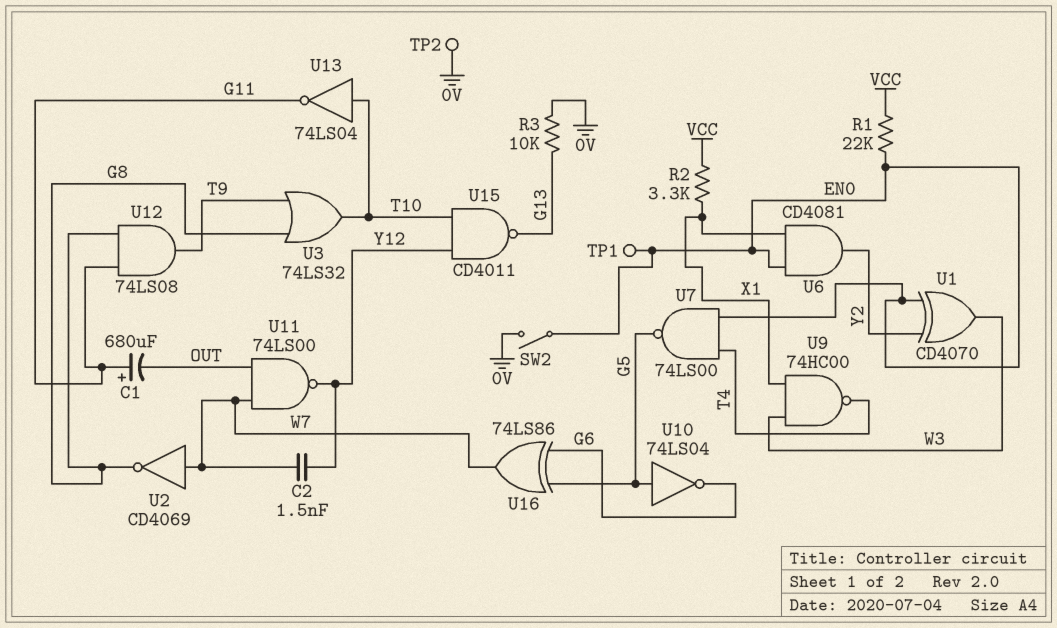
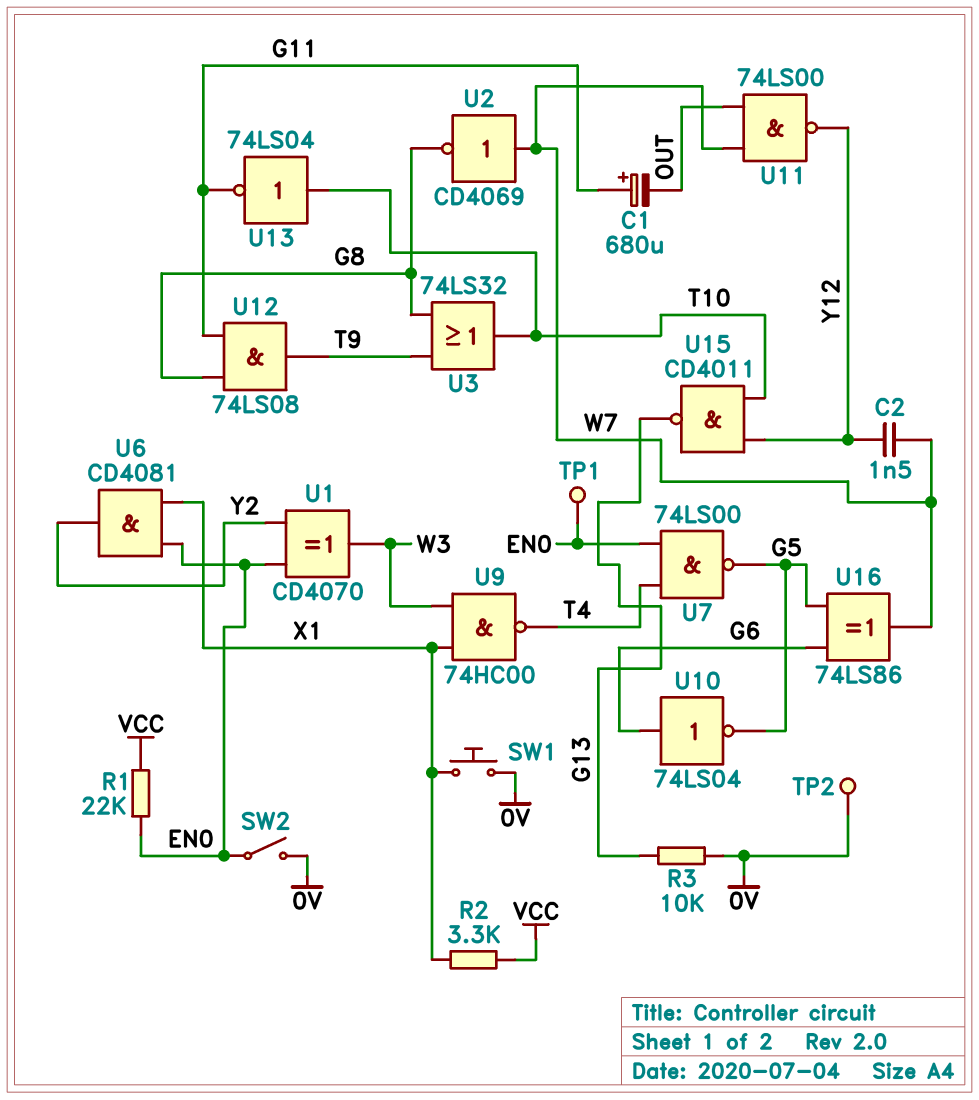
SW1: none -> button (0V, X1)
U10: NOT 74LS04 (in G5, out G6) -> NOT 74LS04 (in G6, out G5)

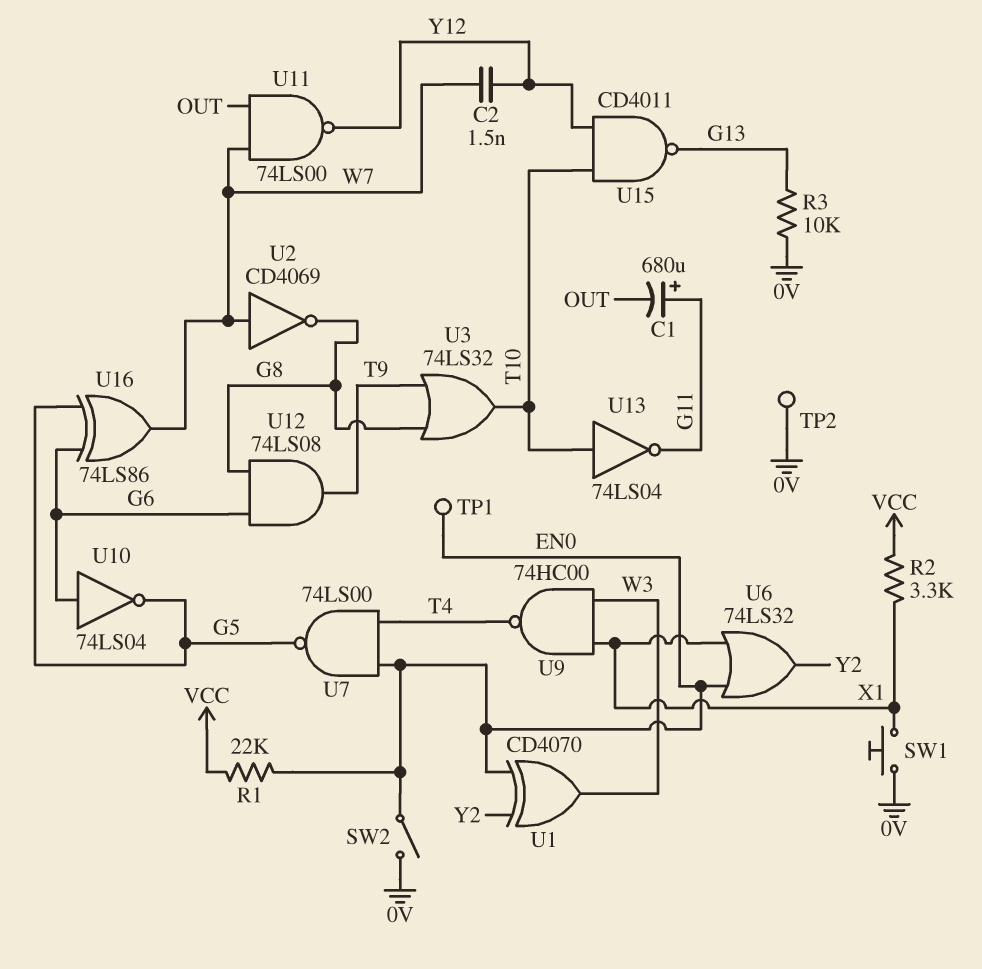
U6: AND CD4081 (in EN0, in X1, out Y2) -> OR 74LS32 (in EN0, in X1, out Y2)
U12: AND 74LS08 (in G8, in G11, out T9) -> AND 74LS08 (in G6, in G8, out T9)

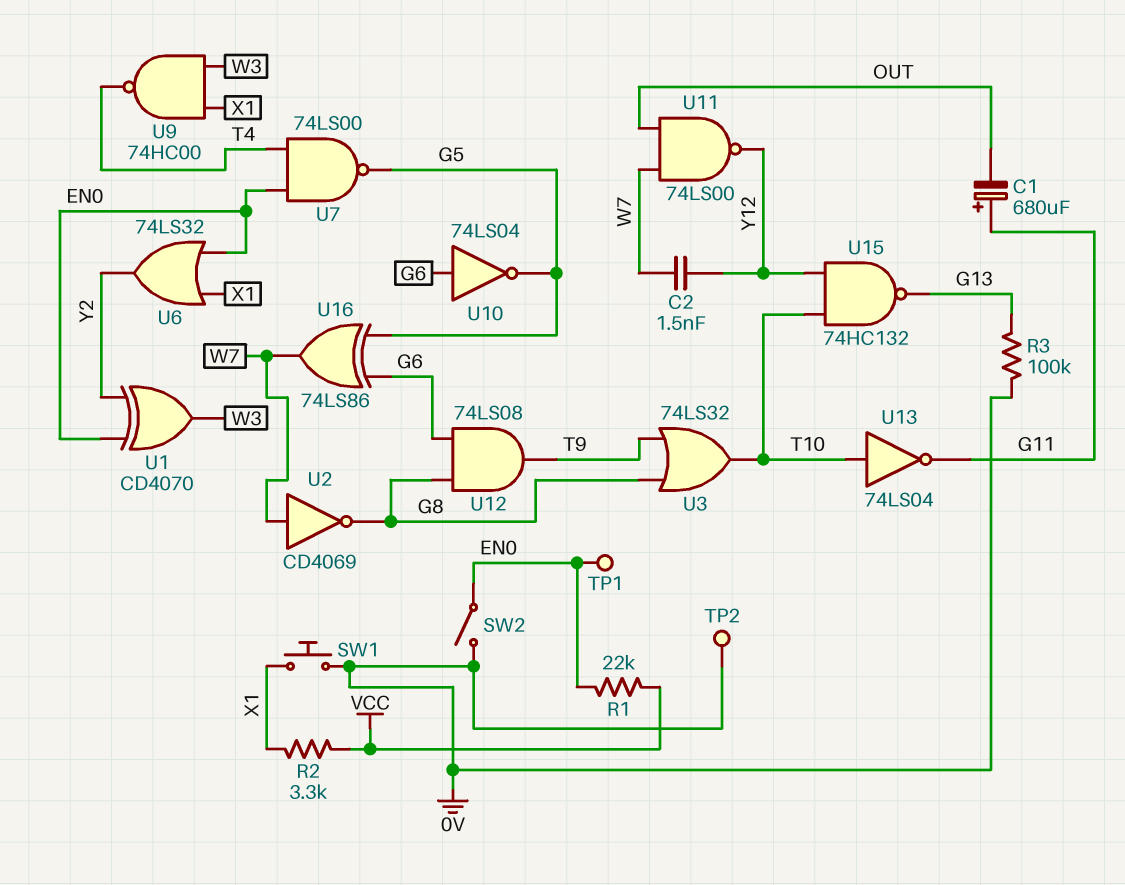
R3: 10k (0V, G13) -> 100k (0V, G13)
U15: NAND CD4011 (in T10, in Y12, out G13) -> NAND 74HC132 (in T10, in Y12, out G13)

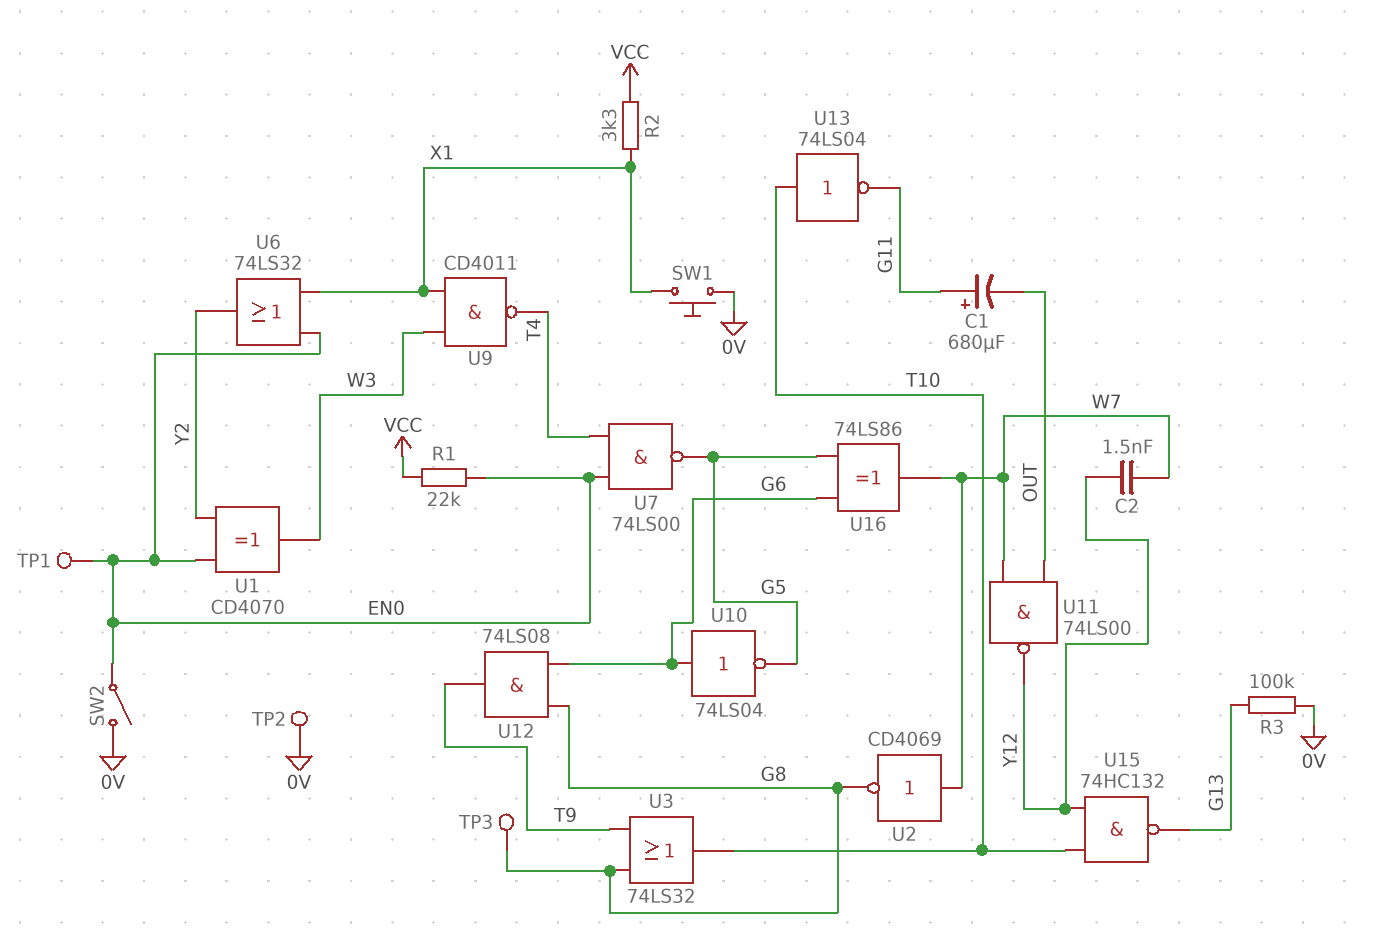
TP3: none -> test point (G8)
U9: NAND 74HC00 (in W3, in X1, out T4) -> NAND CD4011 (in W3, in X1, out T4)

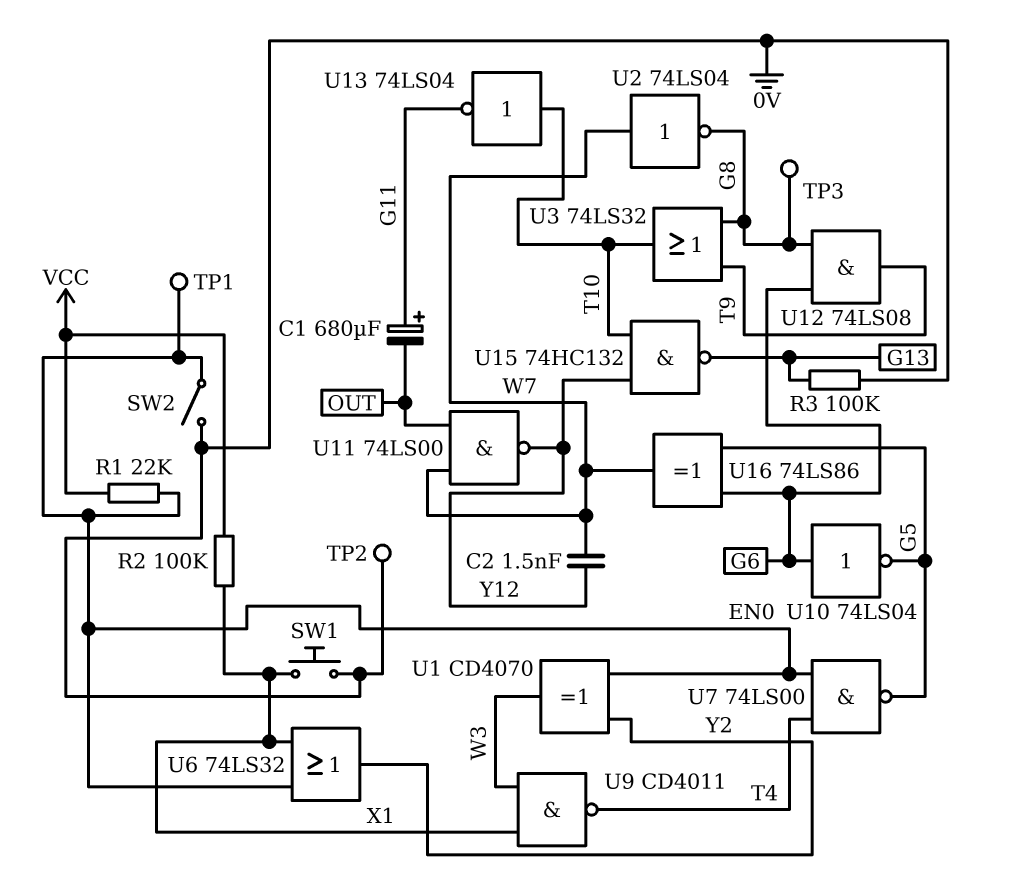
R2: 3.3k (VCC, X1) -> 100k (VCC, X1)
U2: NOT CD4069 (in W7, out G8) -> NOT 74LS04 (in W7, out G8)

